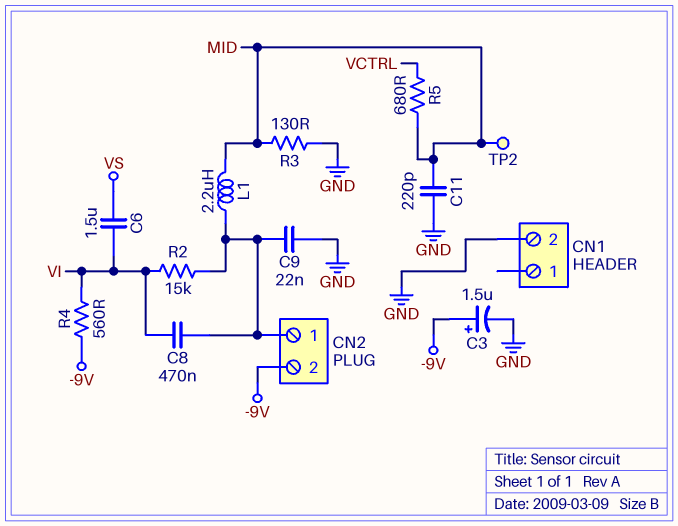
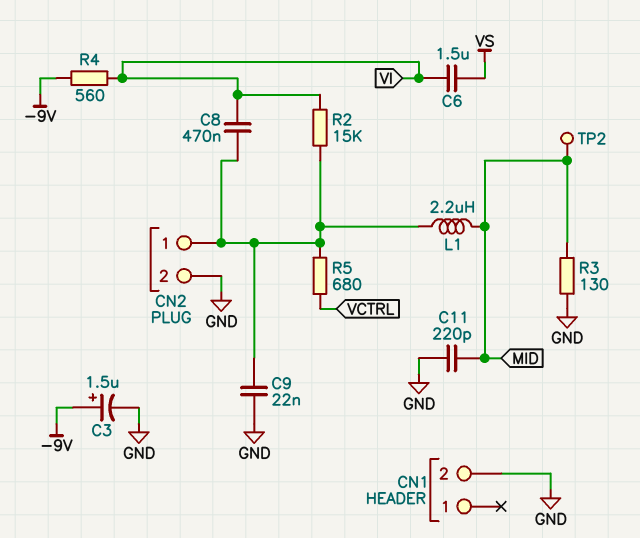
CN2 pin 2: -9V -> GND
R5: 680 (MID, VCTRL) -> 680 (CN2/1, VCTRL)

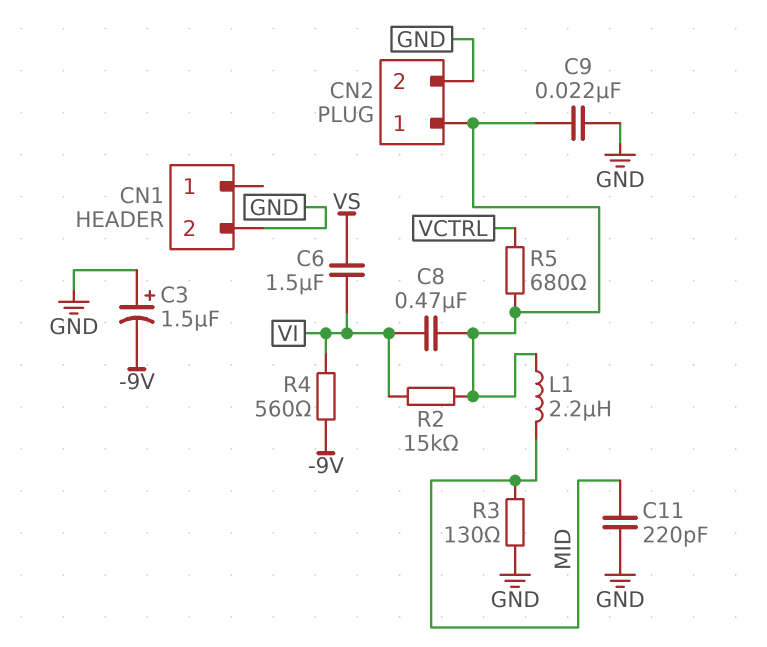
C3: 1.5uF (plus -9V, minus GND) -> 1.5uF (plus GND, minus -9V)
TP2: test point (MID) -> none

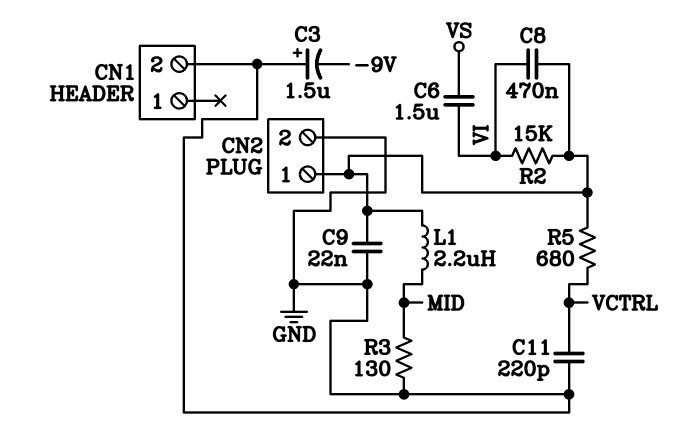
C11: 220pF (GND, MID) -> 220pF (GND, VCTRL)
R4: 560 (-9V, VI) -> none

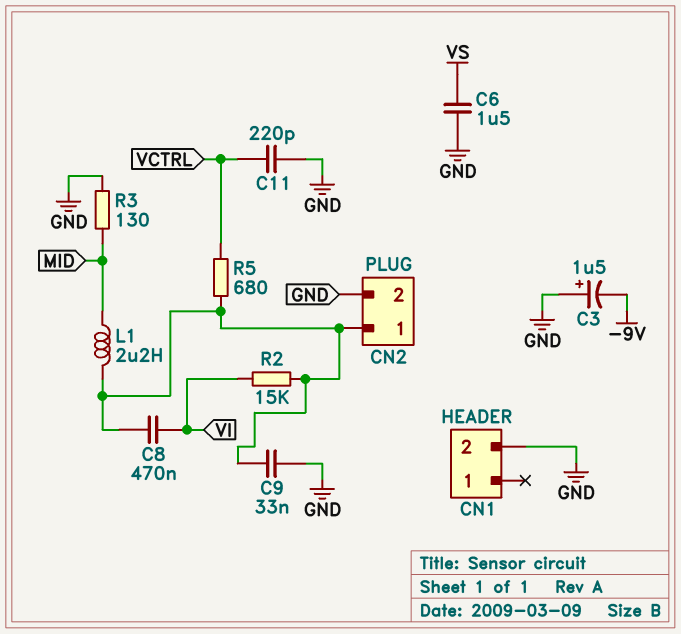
C6: 1.5uF (VI, VS) -> 1.5uF (GND, VS)
C9: 22nF (CN2/1, GND) -> 33nF (CN2/1, GND)

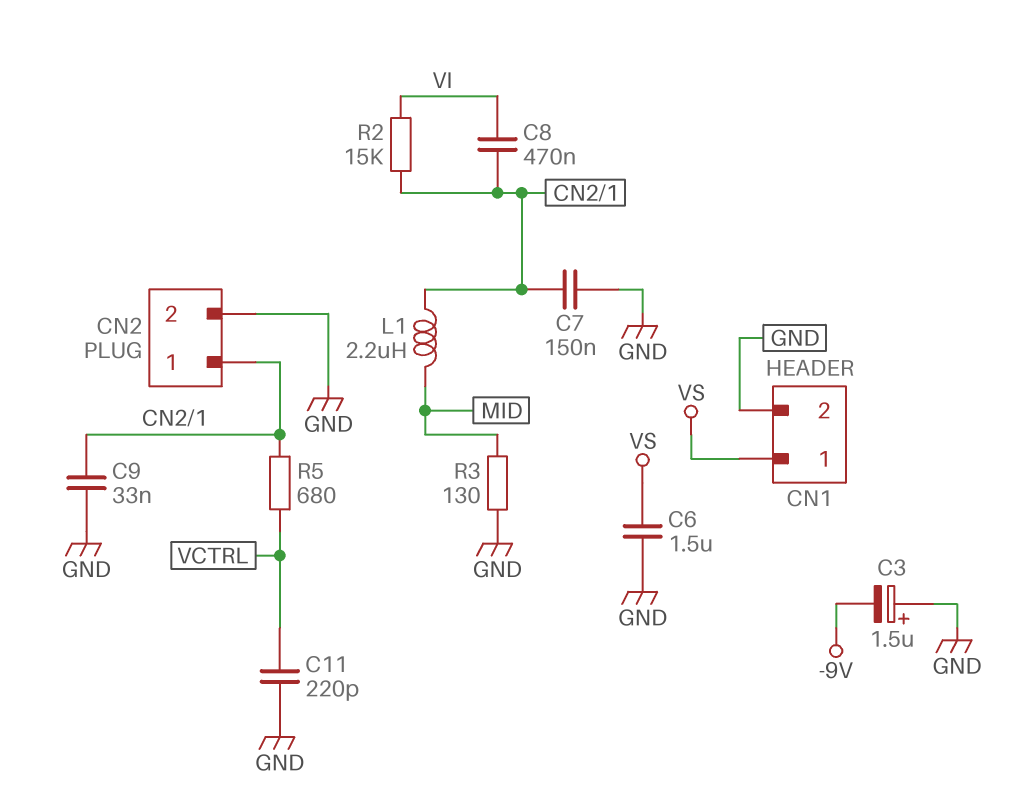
C7: none -> 150nF (CN2/1, GND)
CN1 pin 1: none -> VS

